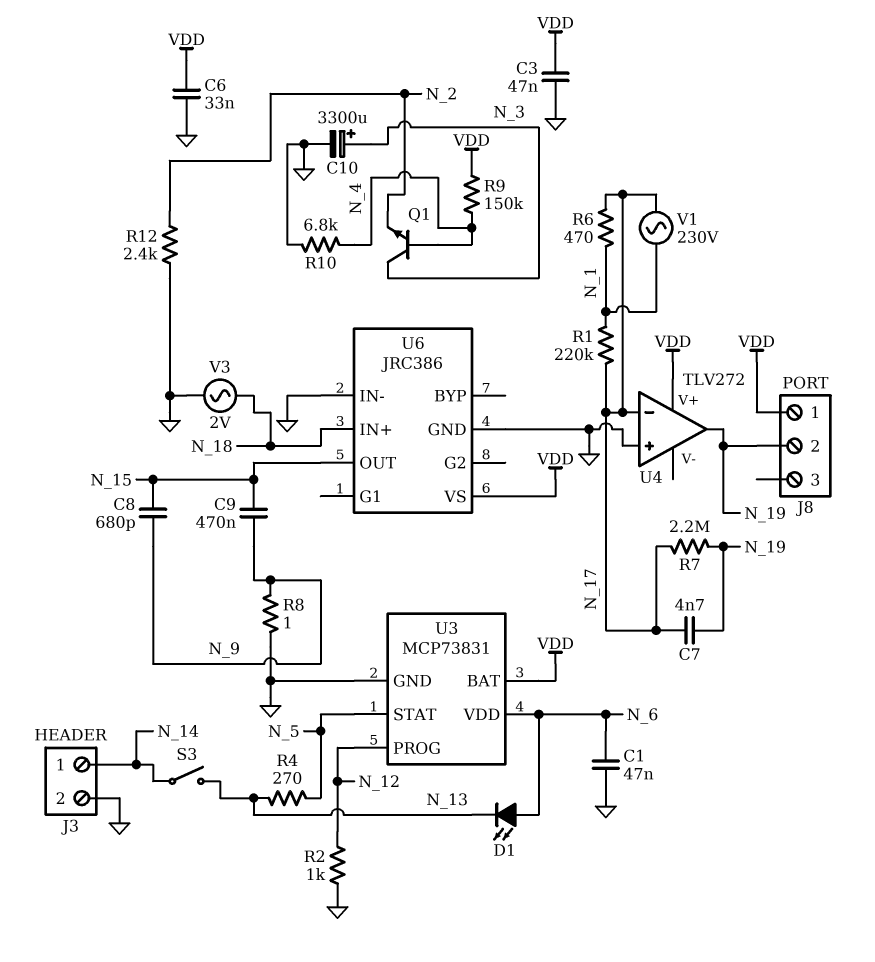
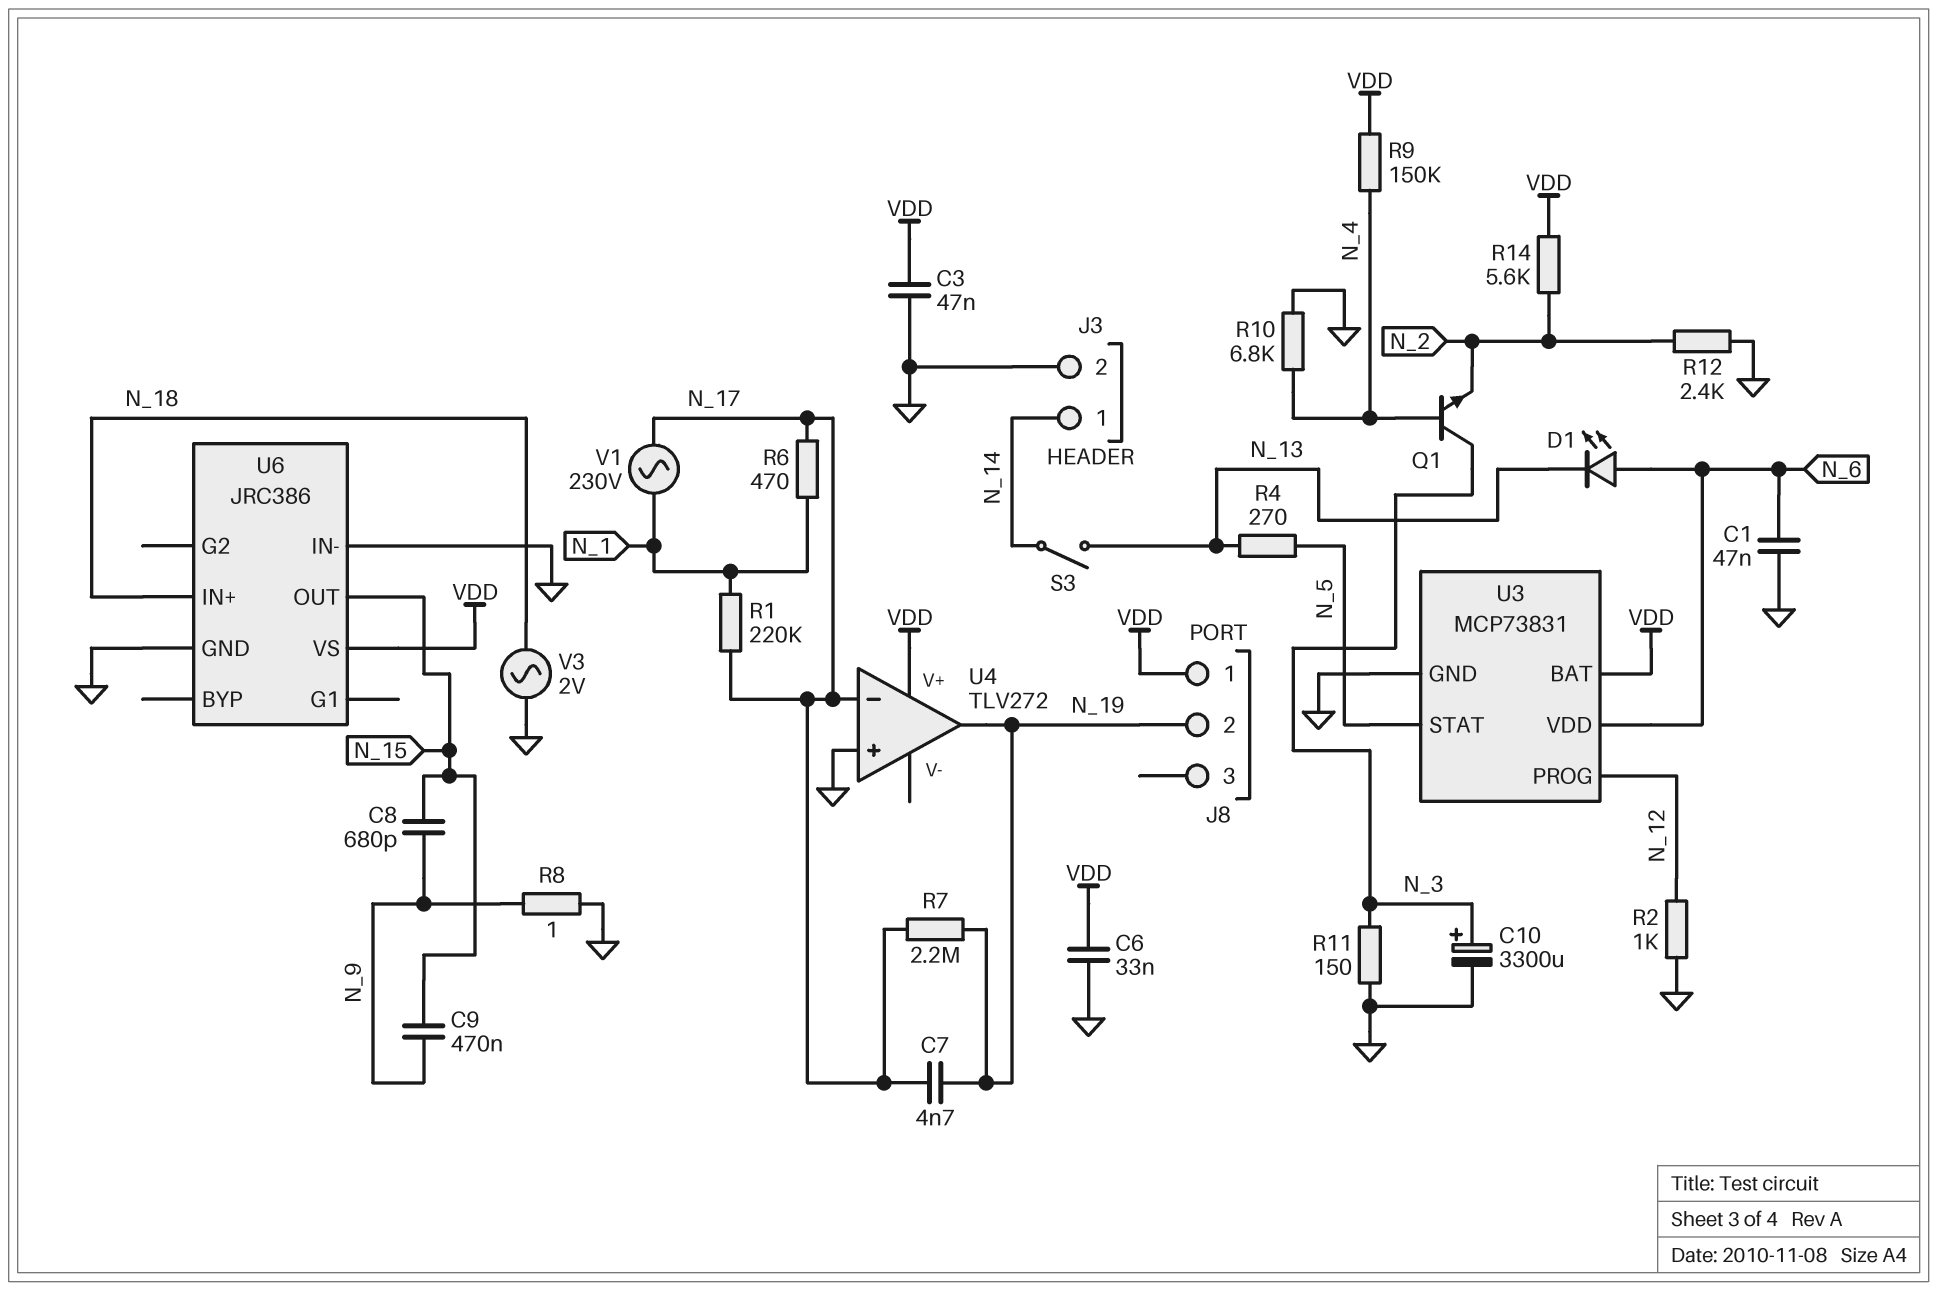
R11: none -> 150 (GND, N_3)
R14: none -> 5.6k (N_2, VDD)

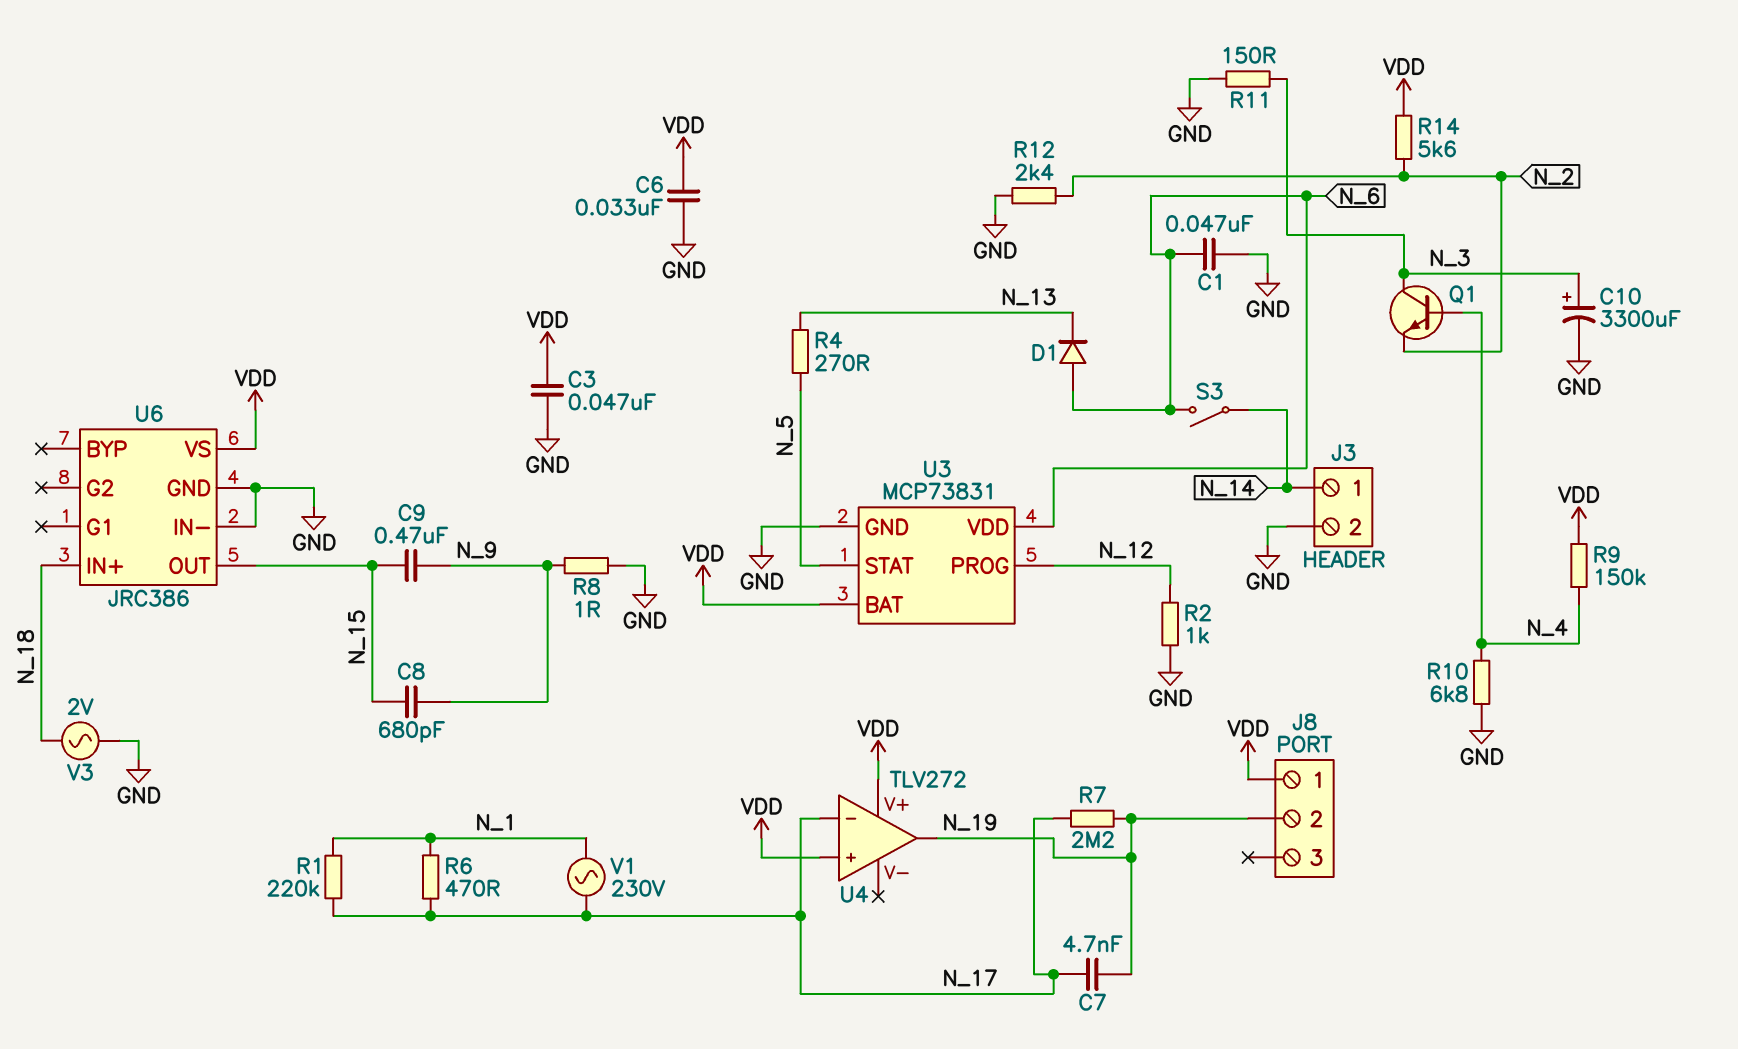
D1: LED (A N_6, K N_13) -> diode (A N_6, K N_13)
S3: switch (N_13, N_14) -> switch (N_6, N_14)
U4 pin in+: GND -> VDD

